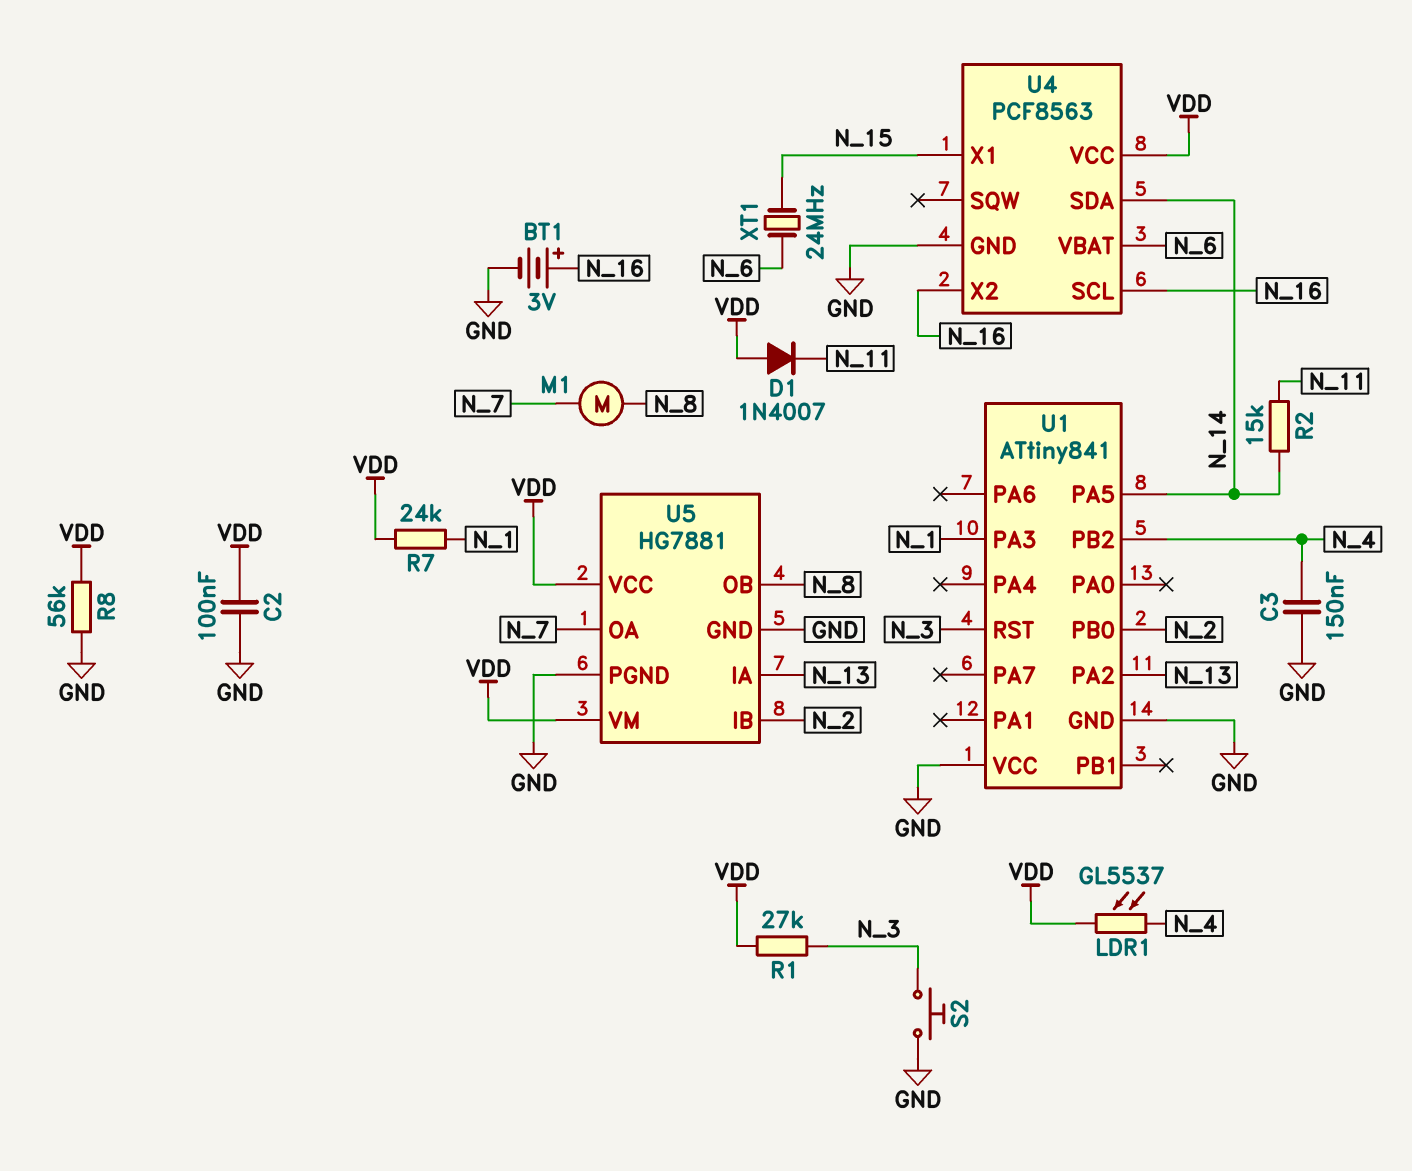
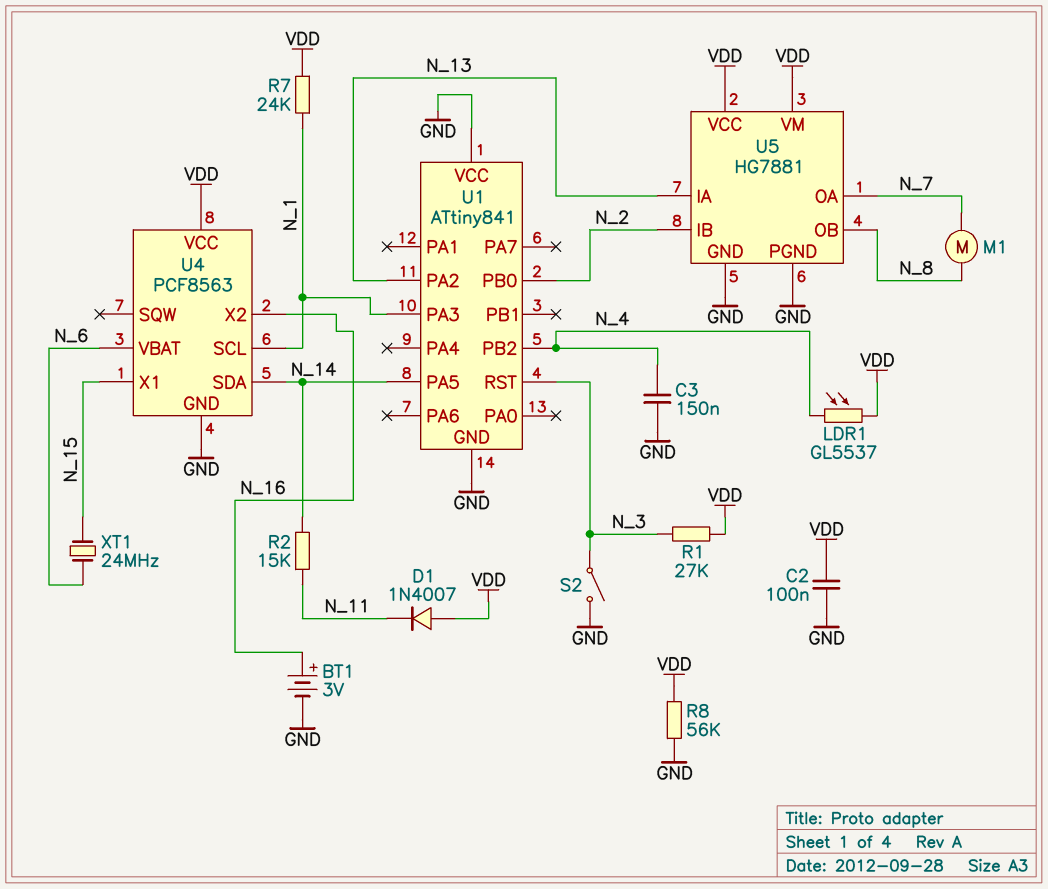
S2: button (GND, N_3) -> switch (GND, N_3)
U4 pin SCL: N_16 -> N_1

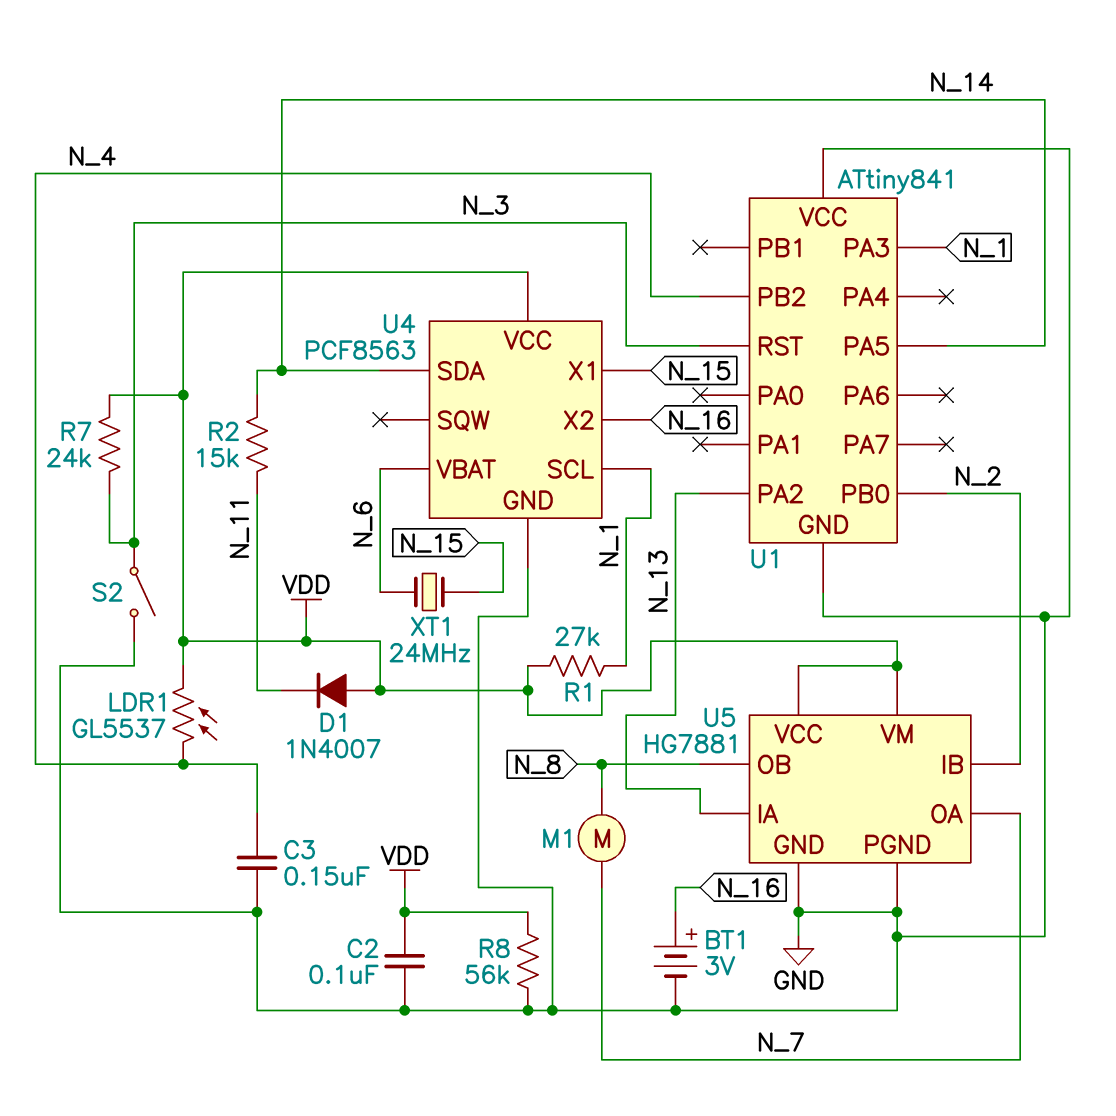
R1: 27k (N_3, VDD) -> 27k (N_1, VDD)
R7: 24k (N_1, VDD) -> 24k (N_3, VDD)

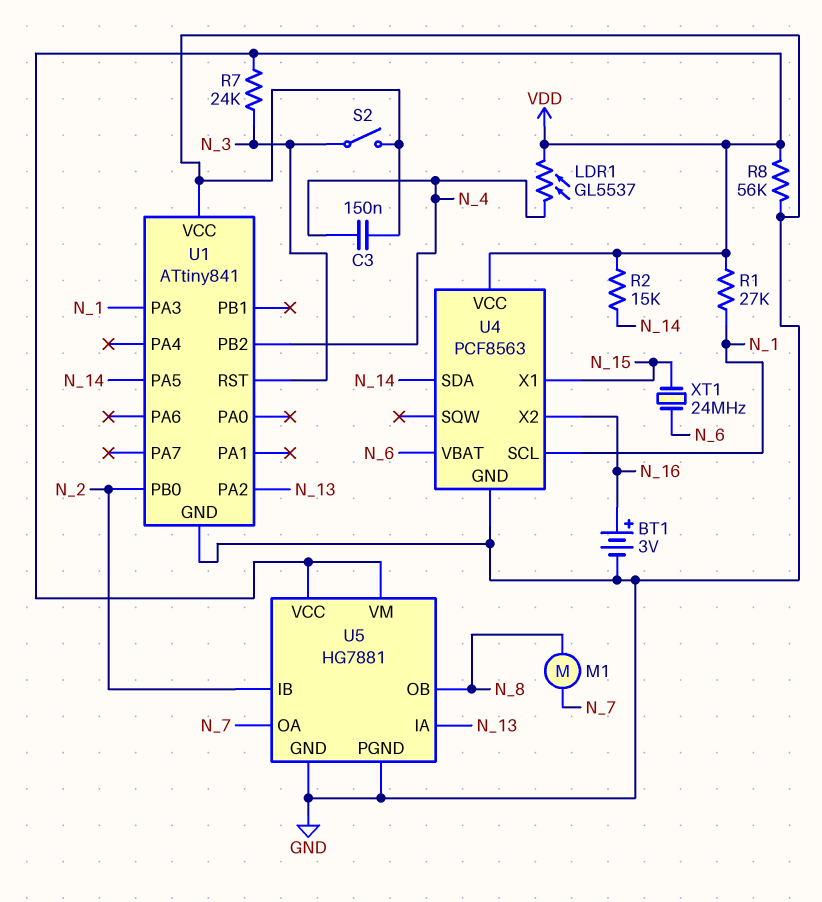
C2: 100nF (GND, VDD) -> none
D1: diode 1N4007 (A VDD, K N_11) -> none
R2: 15k (N_11, N_14) -> 15k (N_14, VDD)

